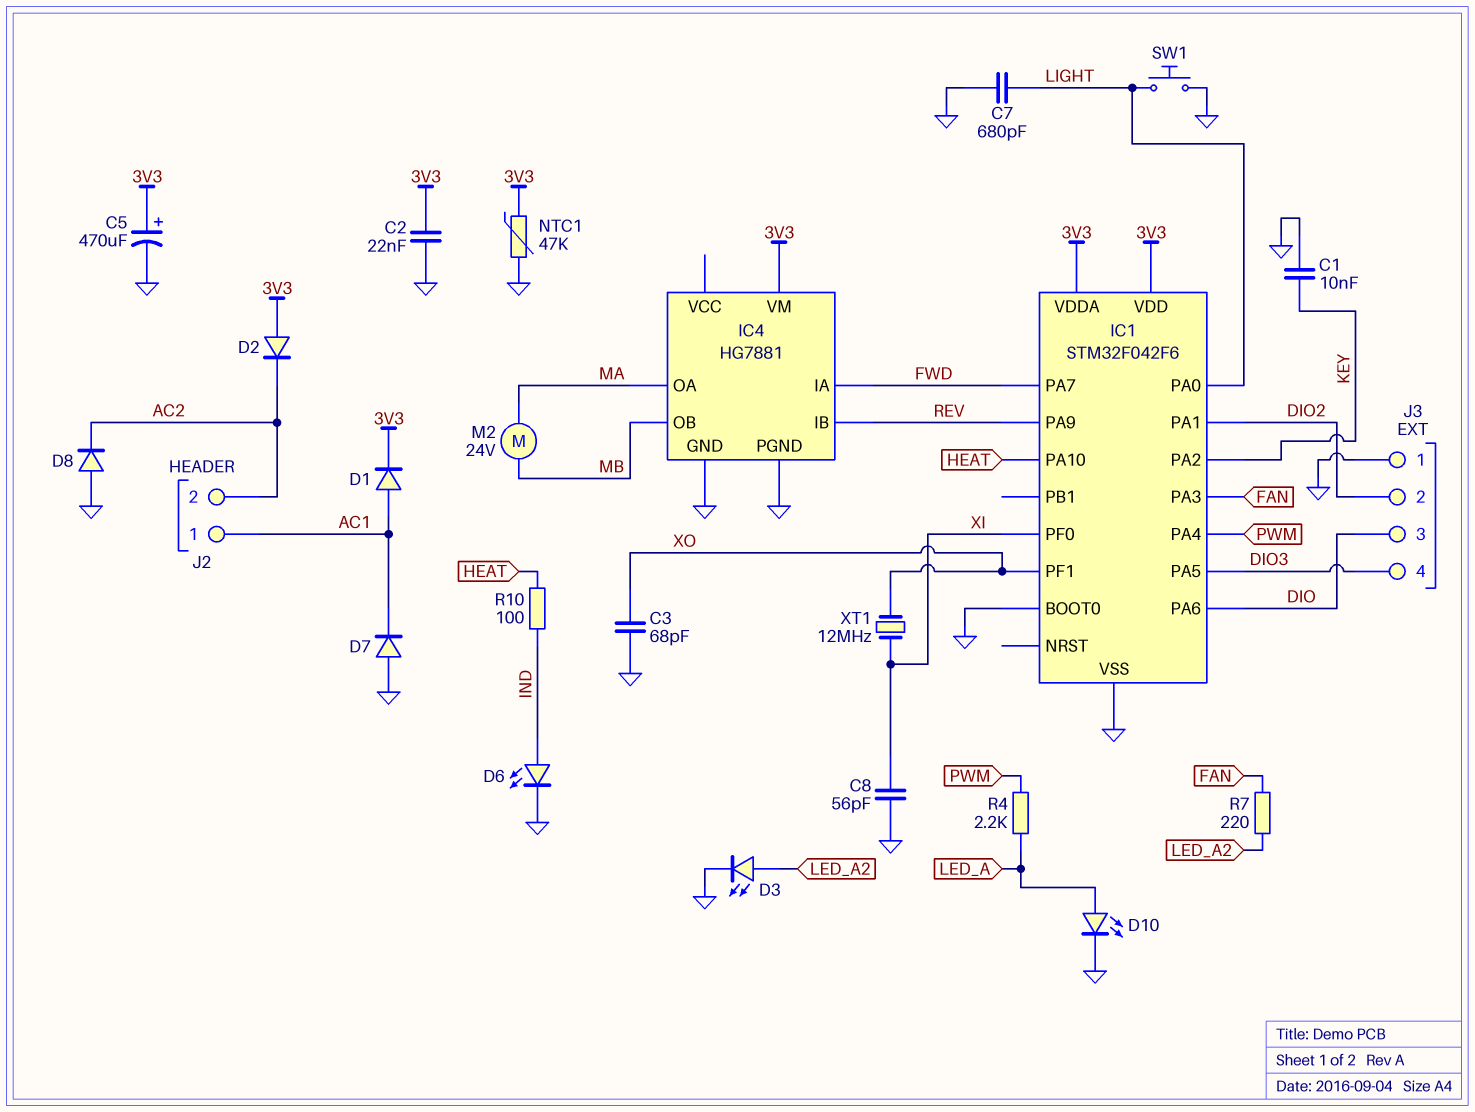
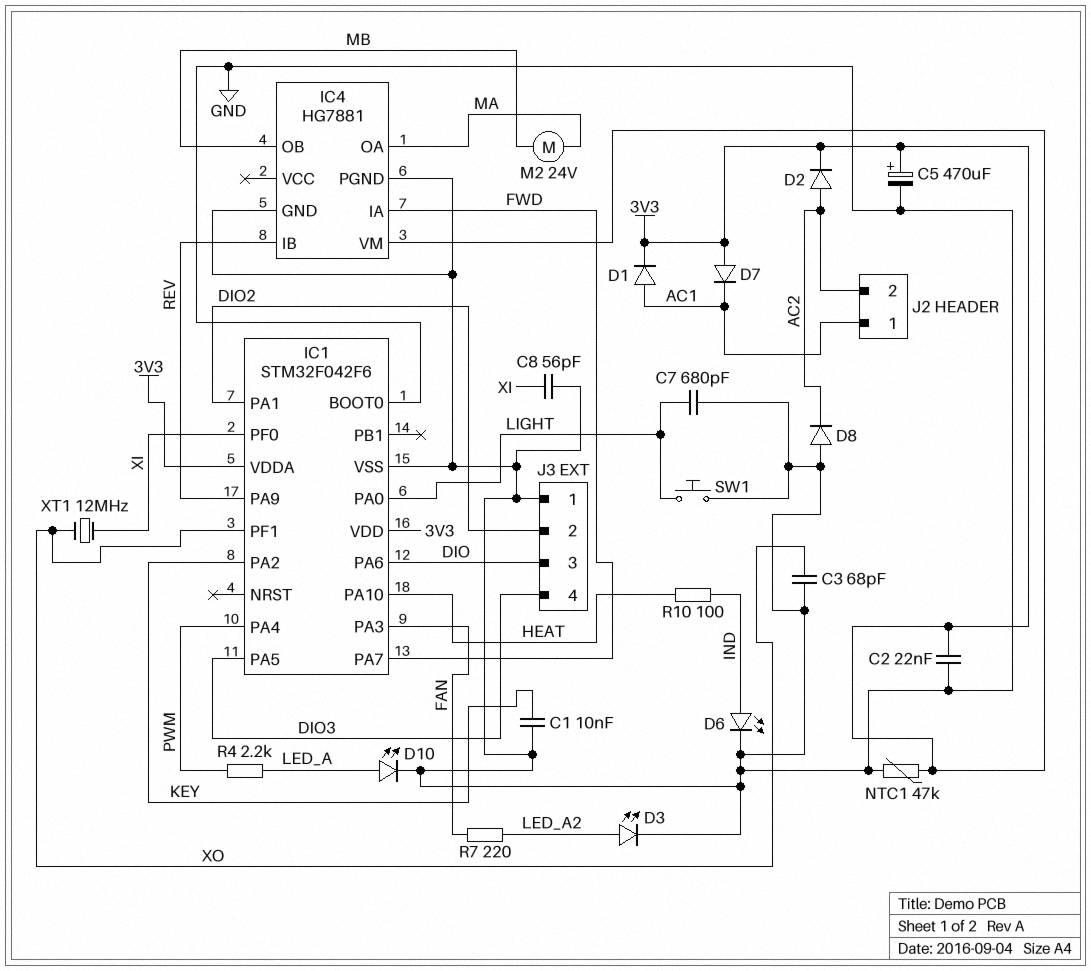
D2: diode (A 3V3, K AC2) -> diode (A AC2, K 3V3)
D7: diode (A GND, K AC1) -> diode (A 3V3, K AC1)

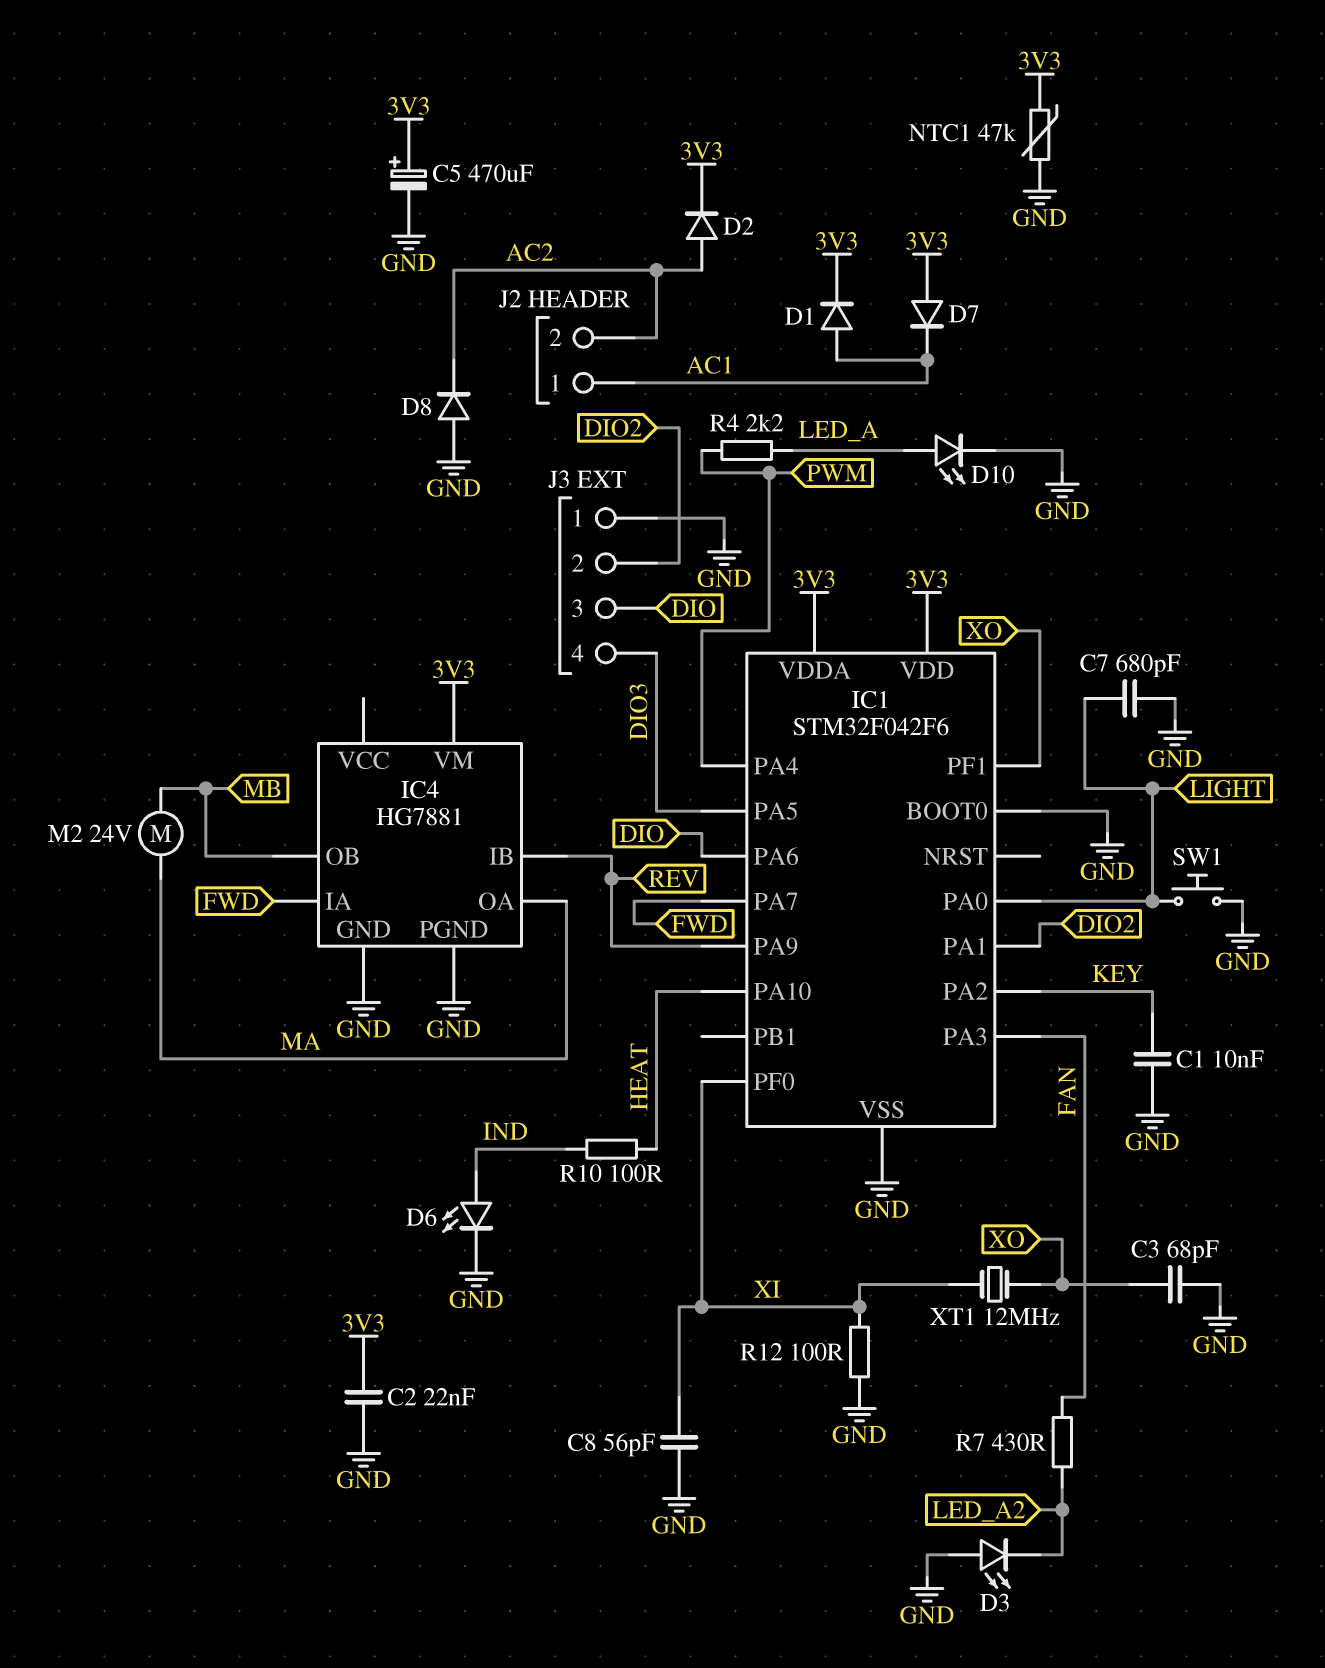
D3: LED (A LED_A2, K GND) -> LED (A GND, K LED_A2)
R7: 220 (FAN, LED_A2) -> 430 (FAN, LED_A2)
R12: none -> 100 (GND, XI)

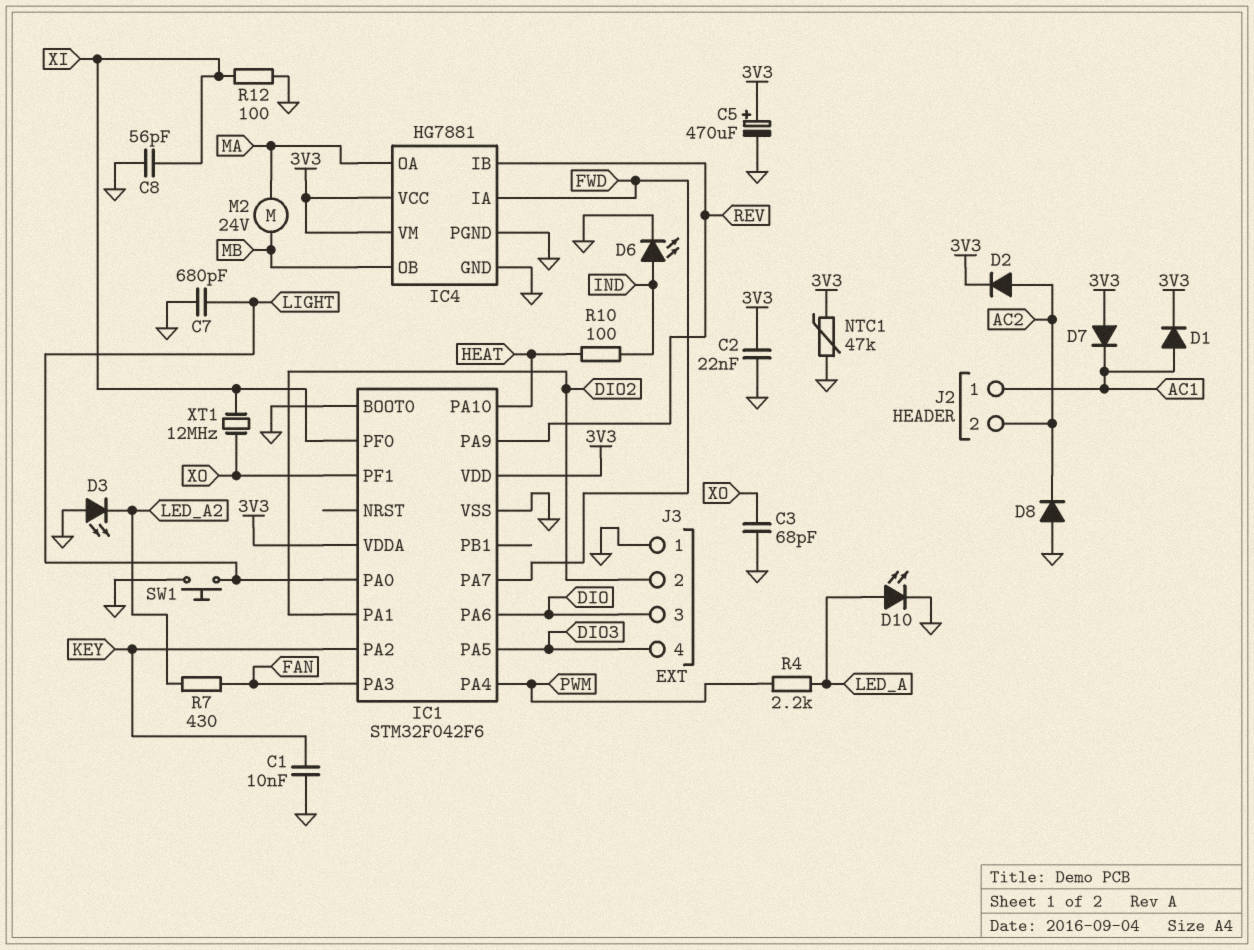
IC4 pin VCC: none -> 3V3

